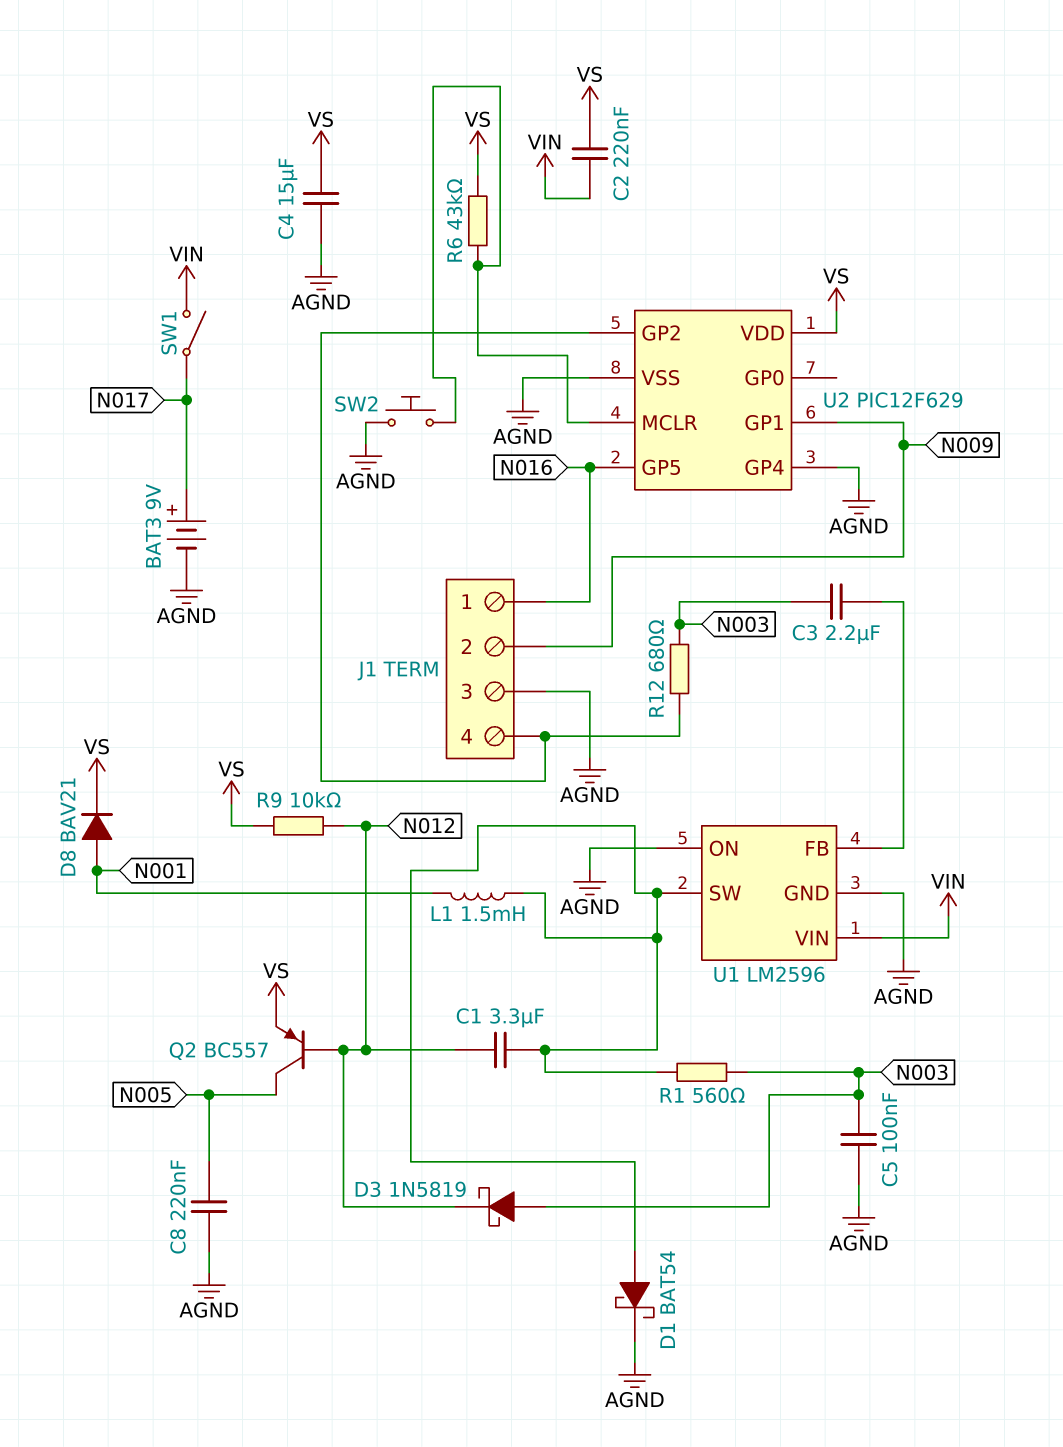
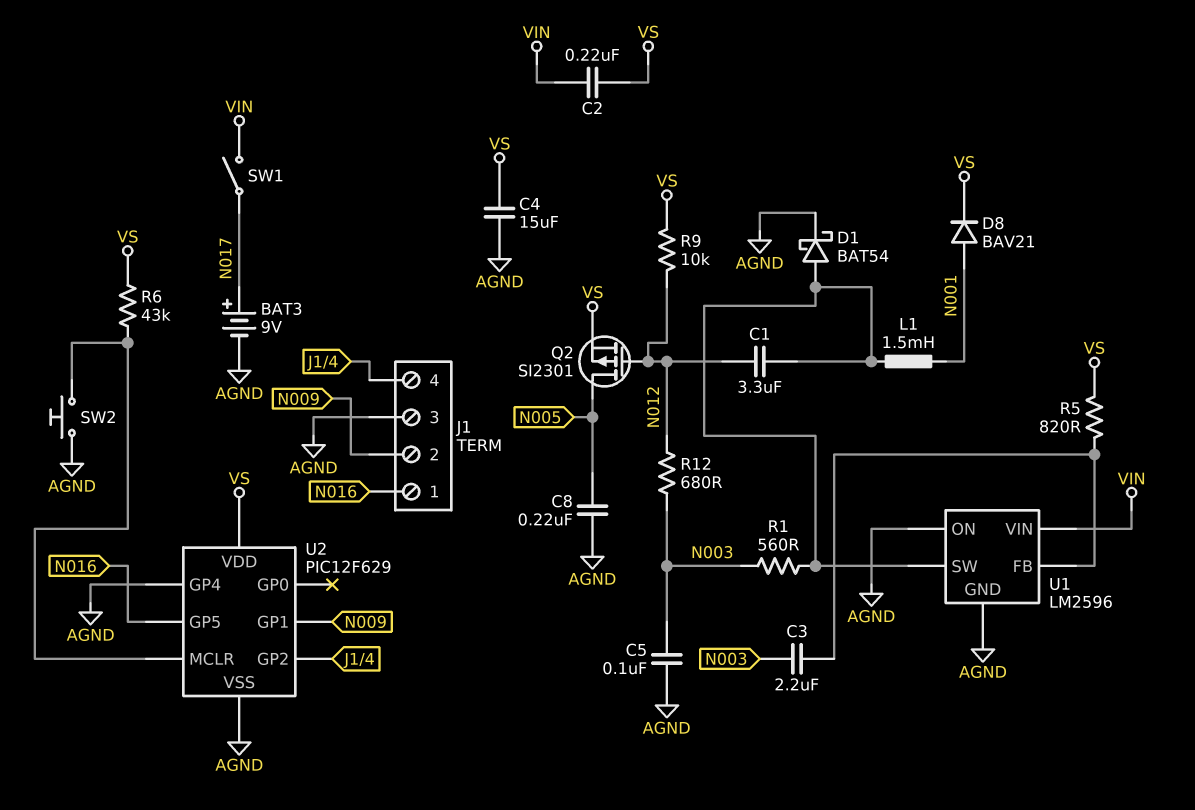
D3: schottky 1N5819 (A N003, K N012) -> none
Q2: PNP BC557 (B N012, C N005, E VS) -> PMOS SI2301 (G N012, D N005, S VS)
R5: none -> 820 (U1/FB, VS)
R12: 680 (J1/4, N003) -> 680 (N003, N012)

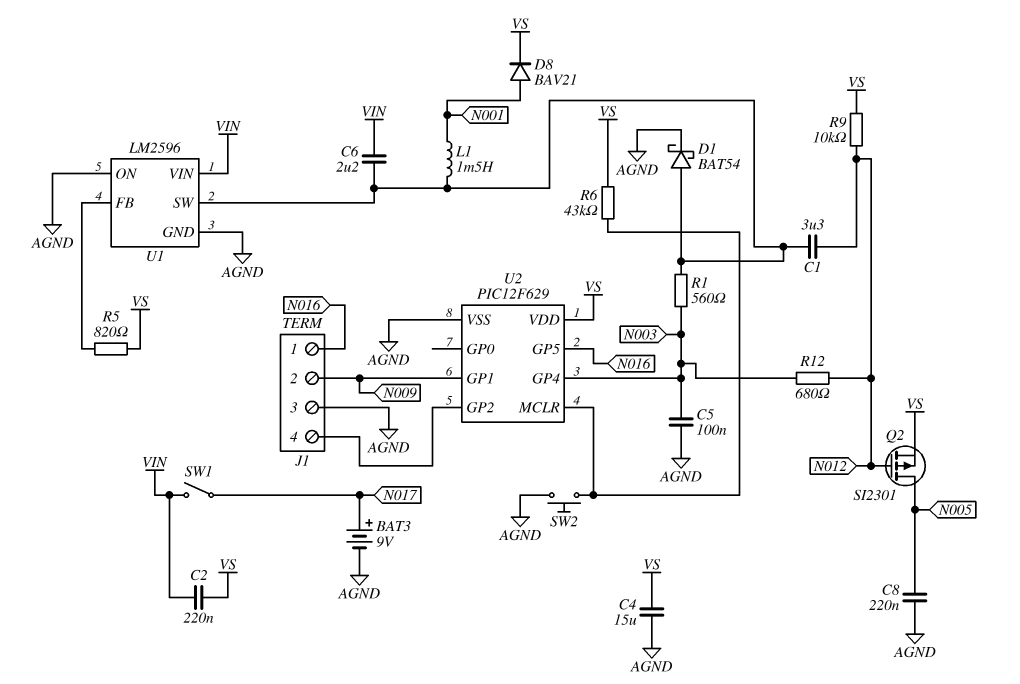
C3: 2.2uF (N003, U1/FB) -> none
C6: none -> 2.2uF (U1/SW, VIN)
U2 pin GP4: AGND -> N003

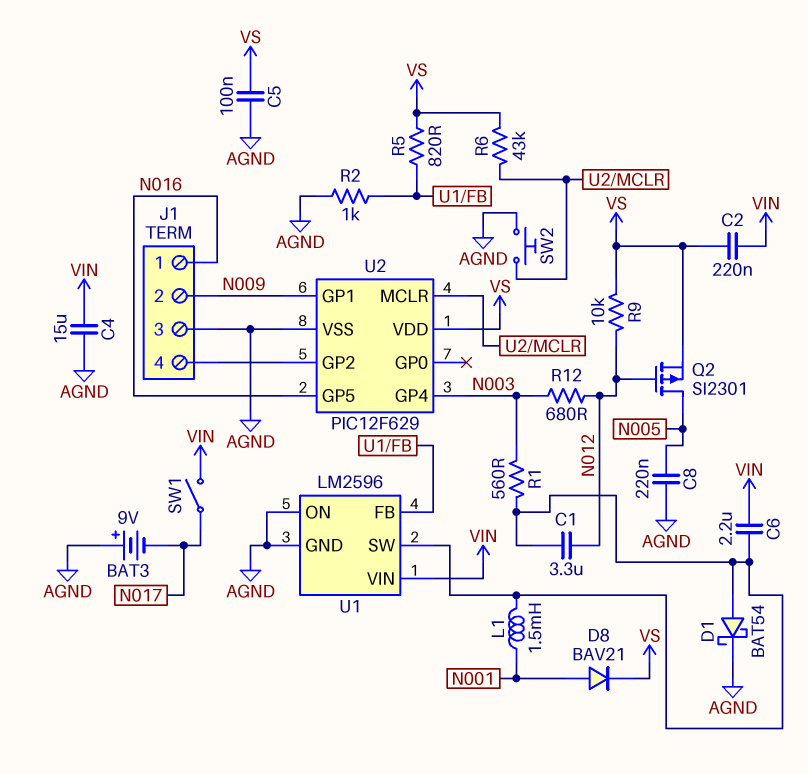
BAT3: 9V (plus N017, minus AGND) -> 9V (plus AGND, minus N017)
C4: 15uF (AGND, VS) -> 15uF (AGND, VIN)
C5: 100nF (AGND, N003) -> 100nF (AGND, VS)
R2: none -> 1k (AGND, U1/FB)

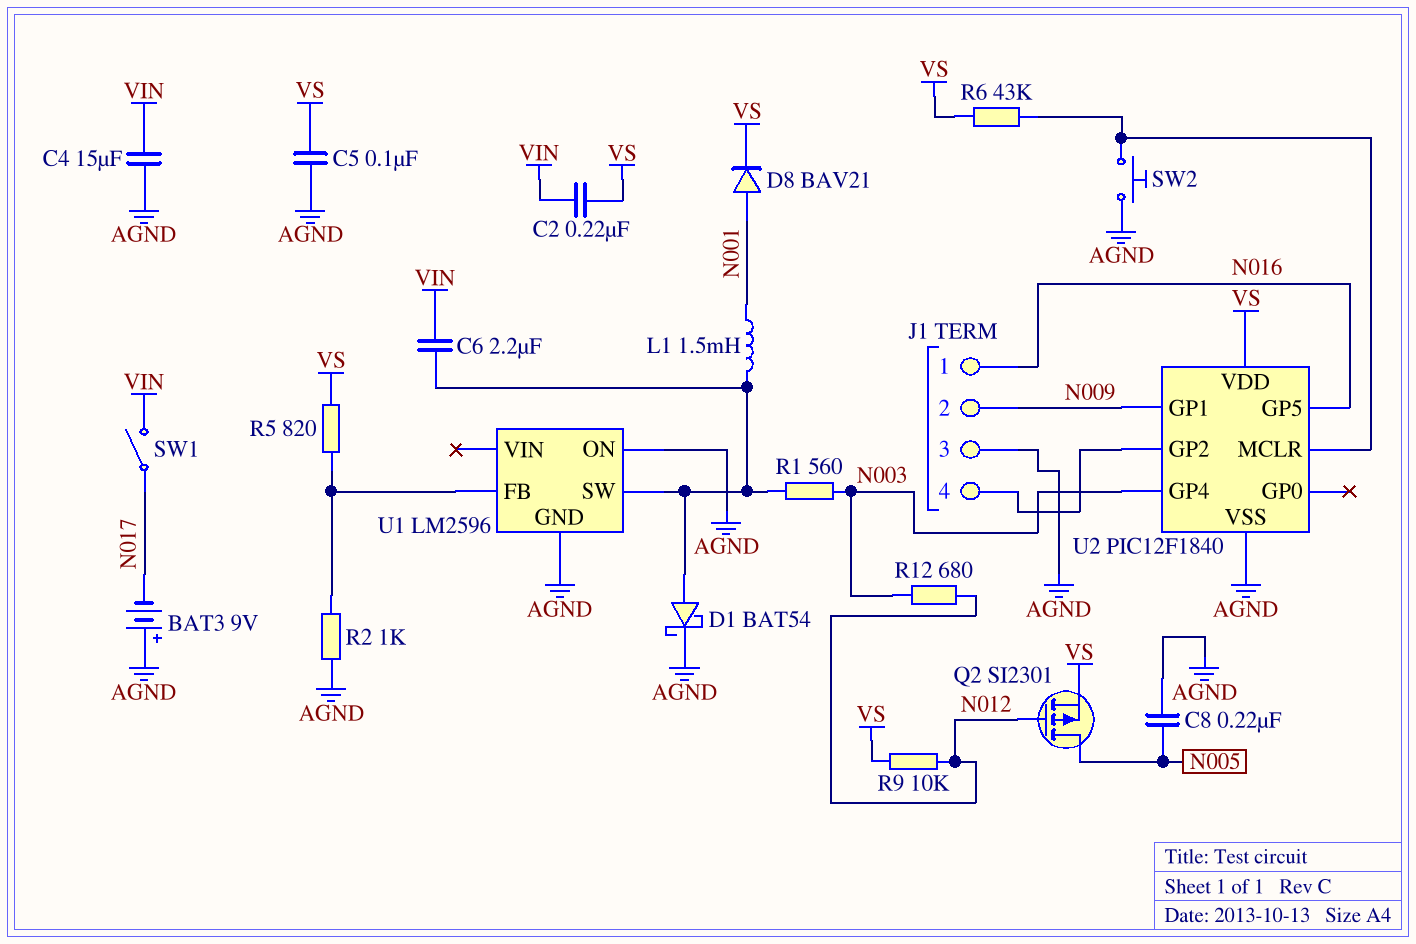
C1: 3.3uF (N012, U1/SW) -> none
U1 pin VIN: VIN -> none
U2: PIC12F629 -> PIC12F1840

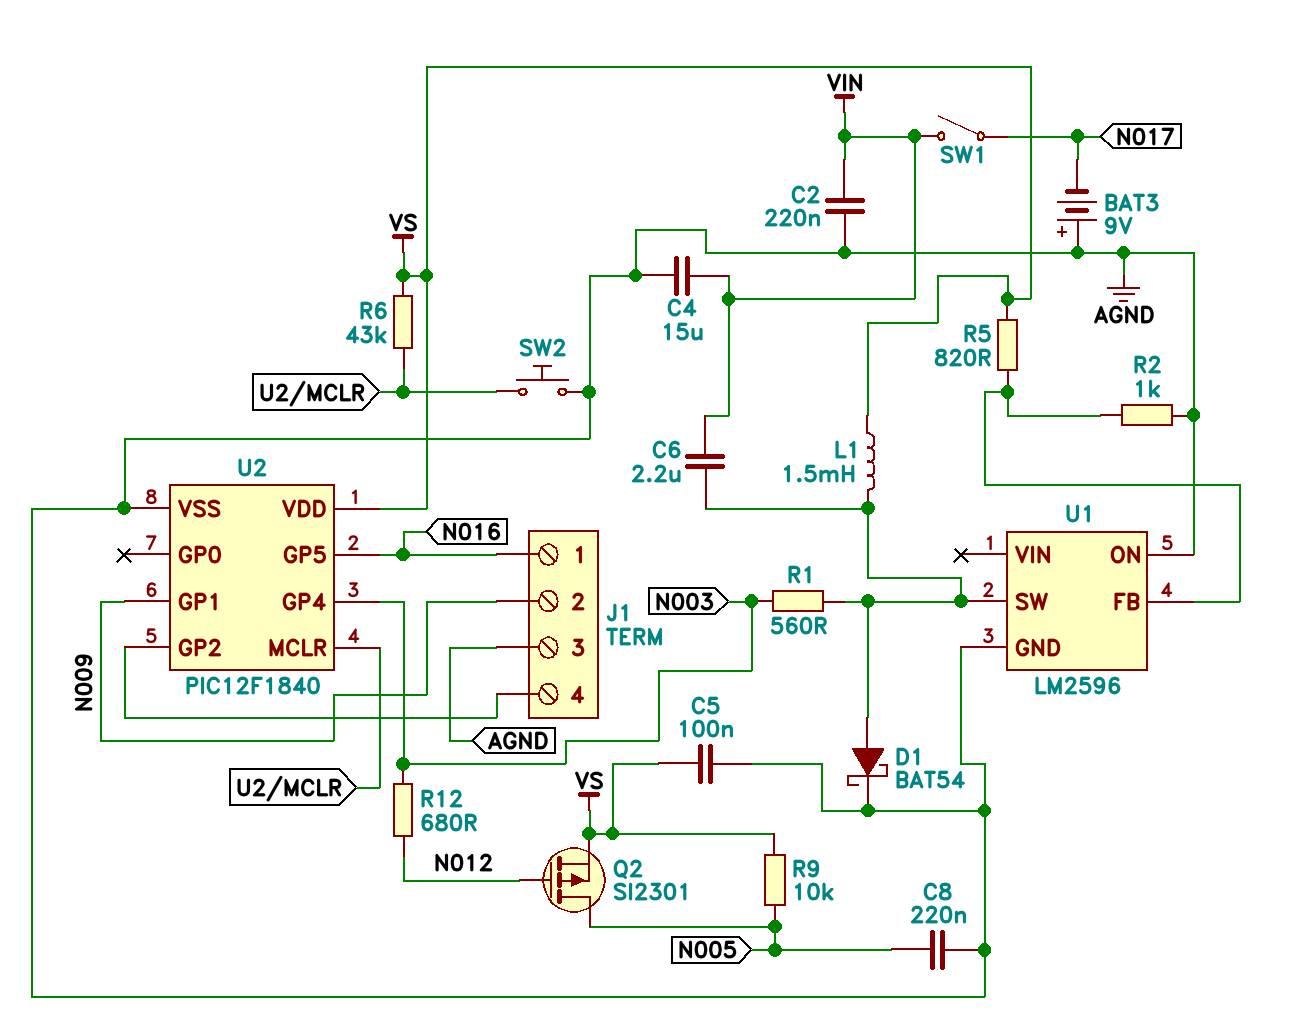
C2: 220nF (VIN, VS) -> 220nF (AGND, VIN)
D8: diode BAV21 (A N001, K VS) -> none
L1: 1.5mH (N001, U1/SW) -> 1.5mH (U1/SW, VS)
R9: 10k (N012, VS) -> 10k (N005, VS)

